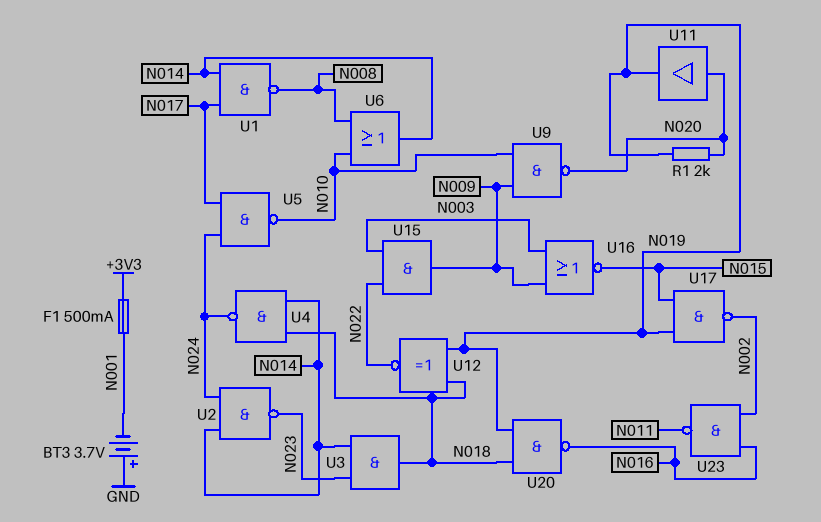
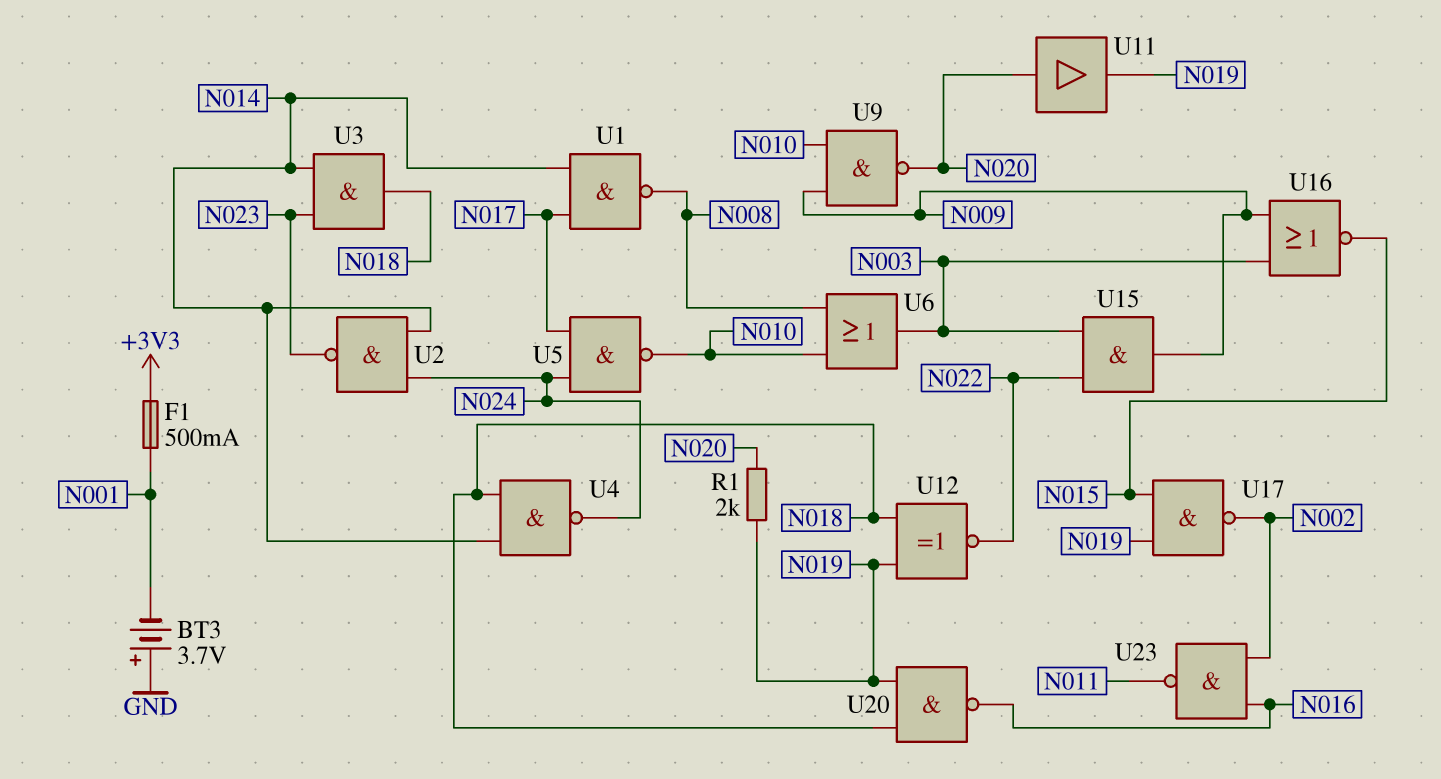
U6: OR (in N008, in N010, out N014) -> OR (in N008, in N010, out N003)

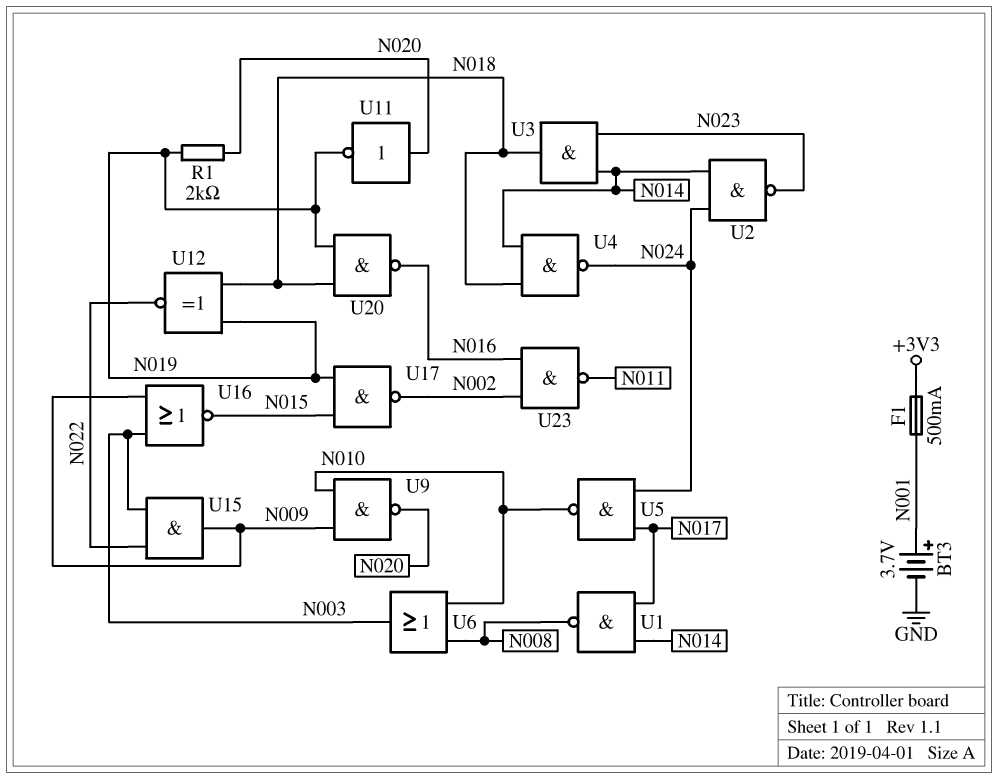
BT3: 3.7V (plus GND, minus N001) -> 3.7V (plus N001, minus GND)
U11: buffer (in N020, out N019) -> NOT (in N020, out N019)

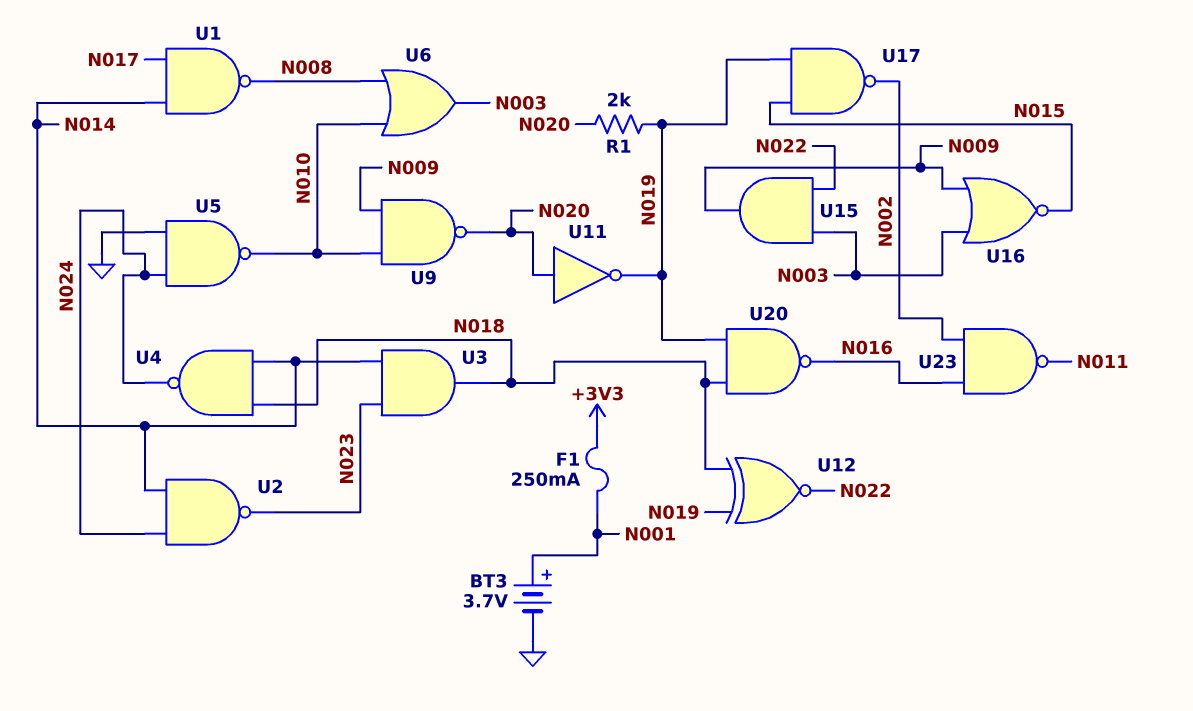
F1: 500mA (+3V3, N001) -> 250mA (+3V3, N001)
U5: NAND (in N017, in N024, out N010) -> NAND (in GND, in N024, out N010)

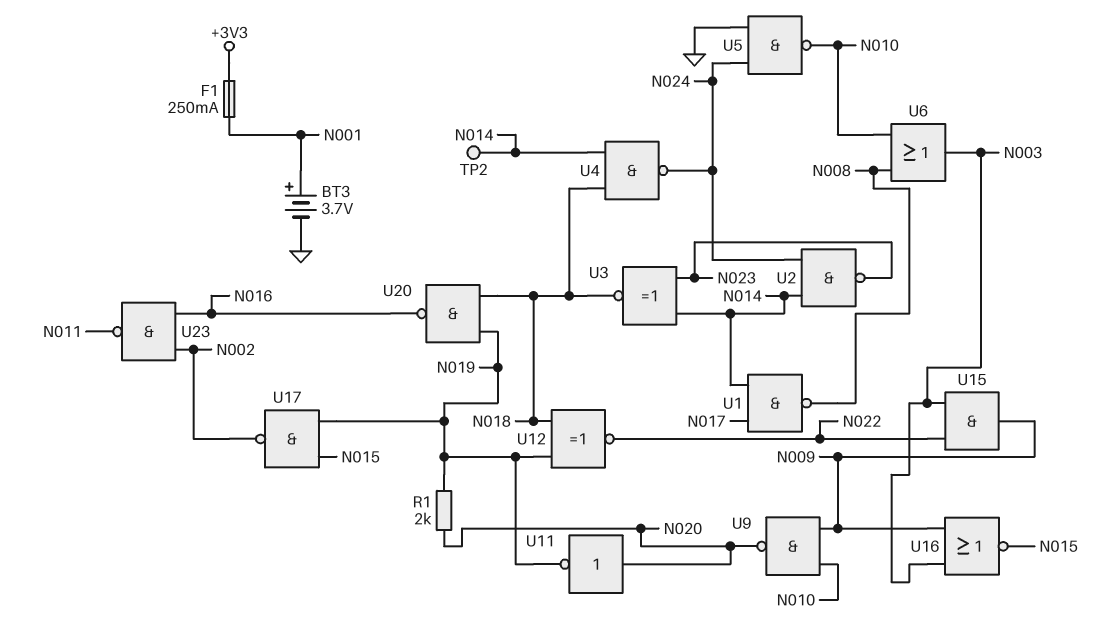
TP2: none -> test point (N014)
U3: AND (in N014, in N023, out N018) -> XNOR (in N014, in N023, out N018)

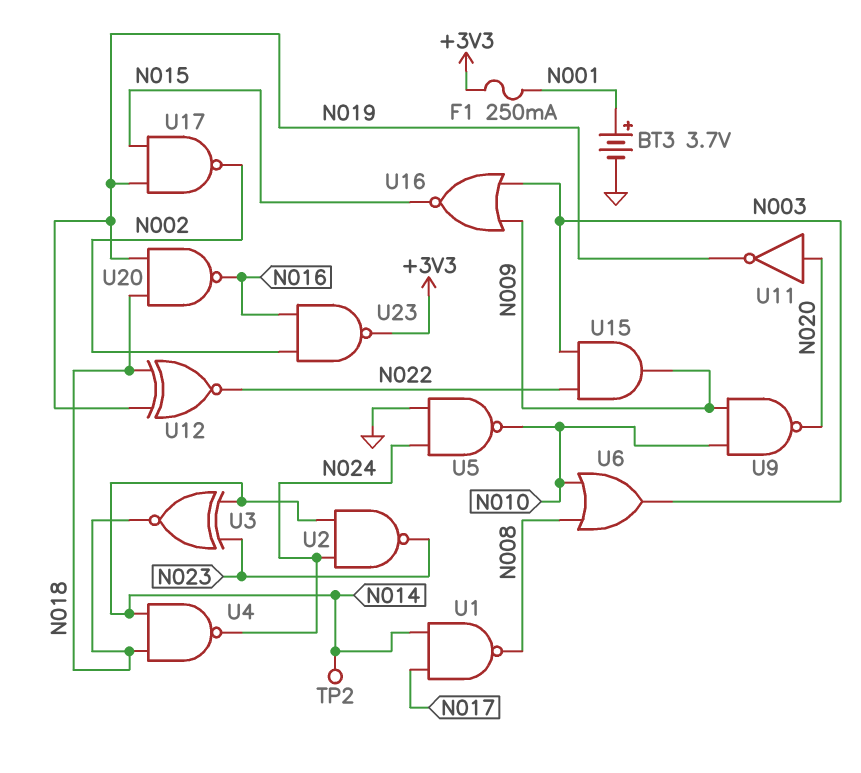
R1: 2k (N019, N020) -> none
U23: NAND (in N002, in N016, out N011) -> NAND (in N002, in N016, out +3V3)

